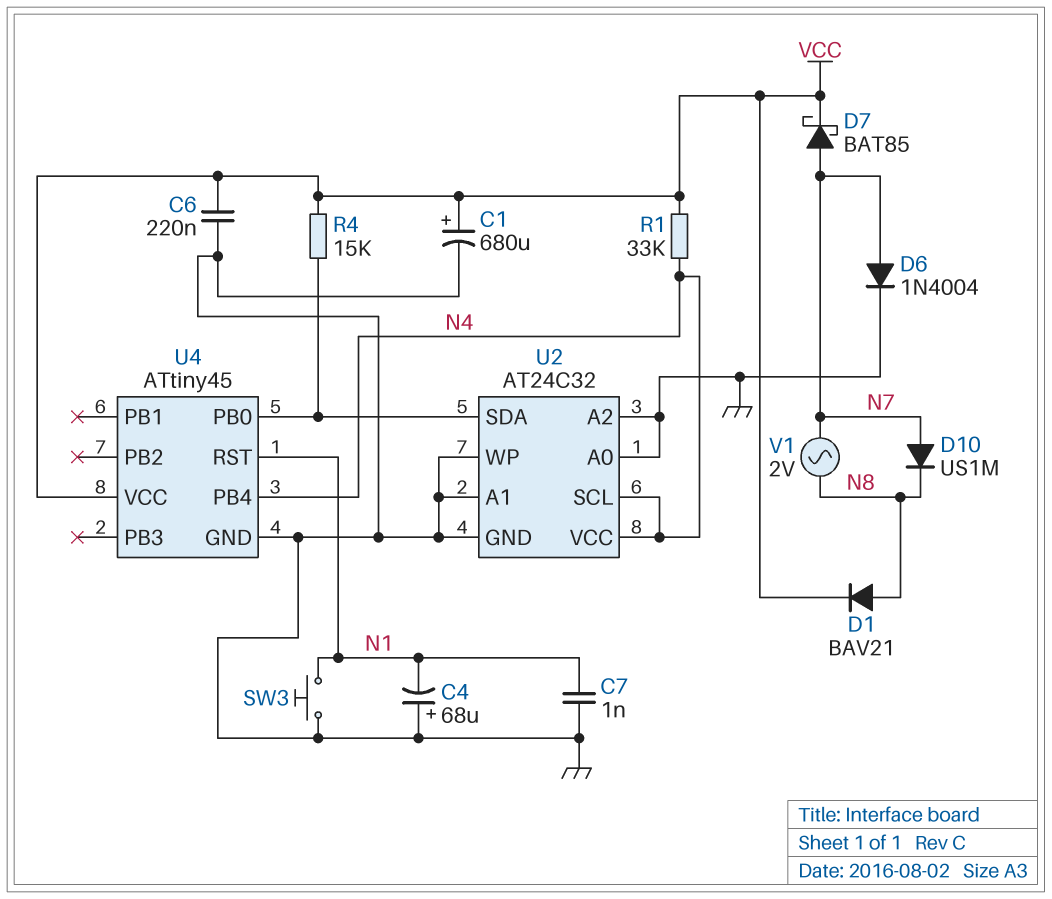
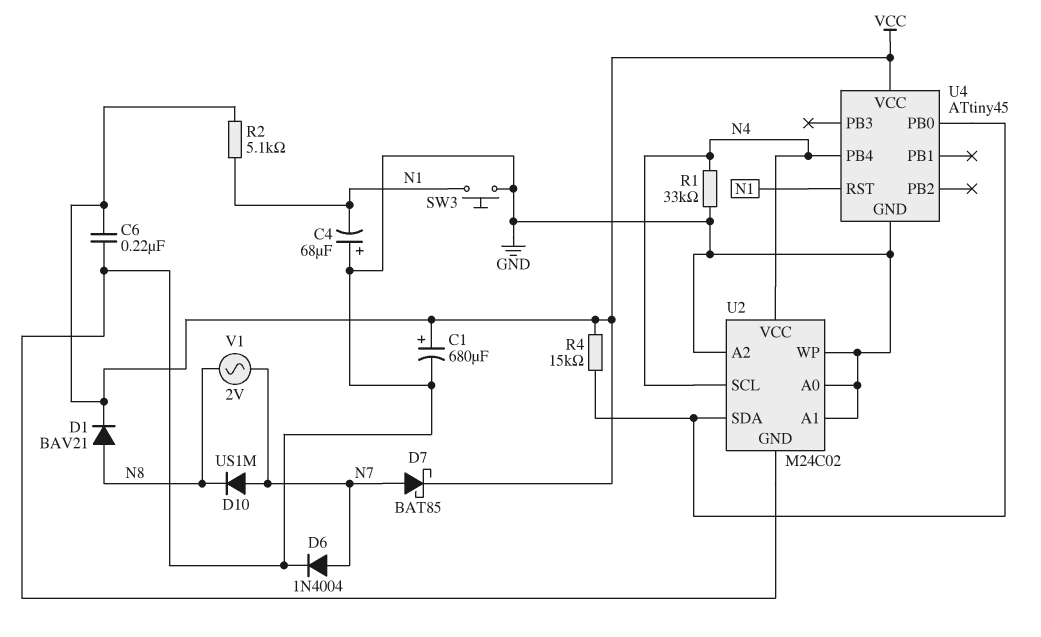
C7: 1nF (GND, N1) -> none
R1: 33k (N4, VCC) -> 33k (GND, N4)
R2: none -> 5.1k (N1, VCC)
U2: AT24C32 -> M24C02

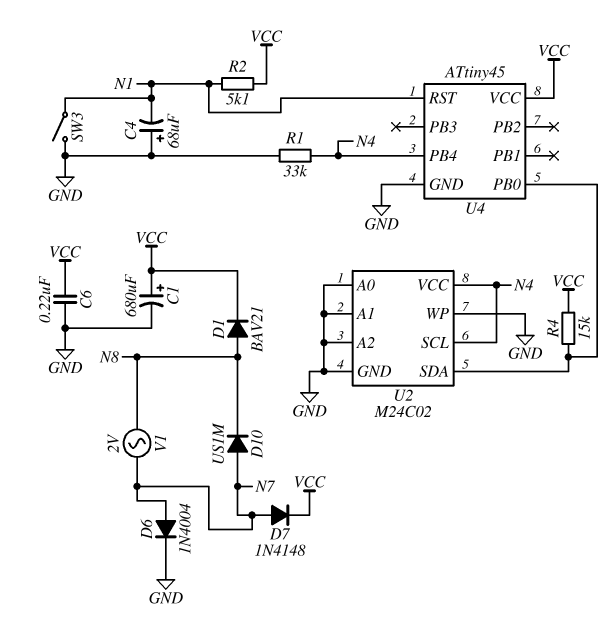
D7: schottky BAT85 (A N7, K VCC) -> diode 1N4148 (A N7, K VCC)
SW3: button (GND, N1) -> switch (GND, N1)

